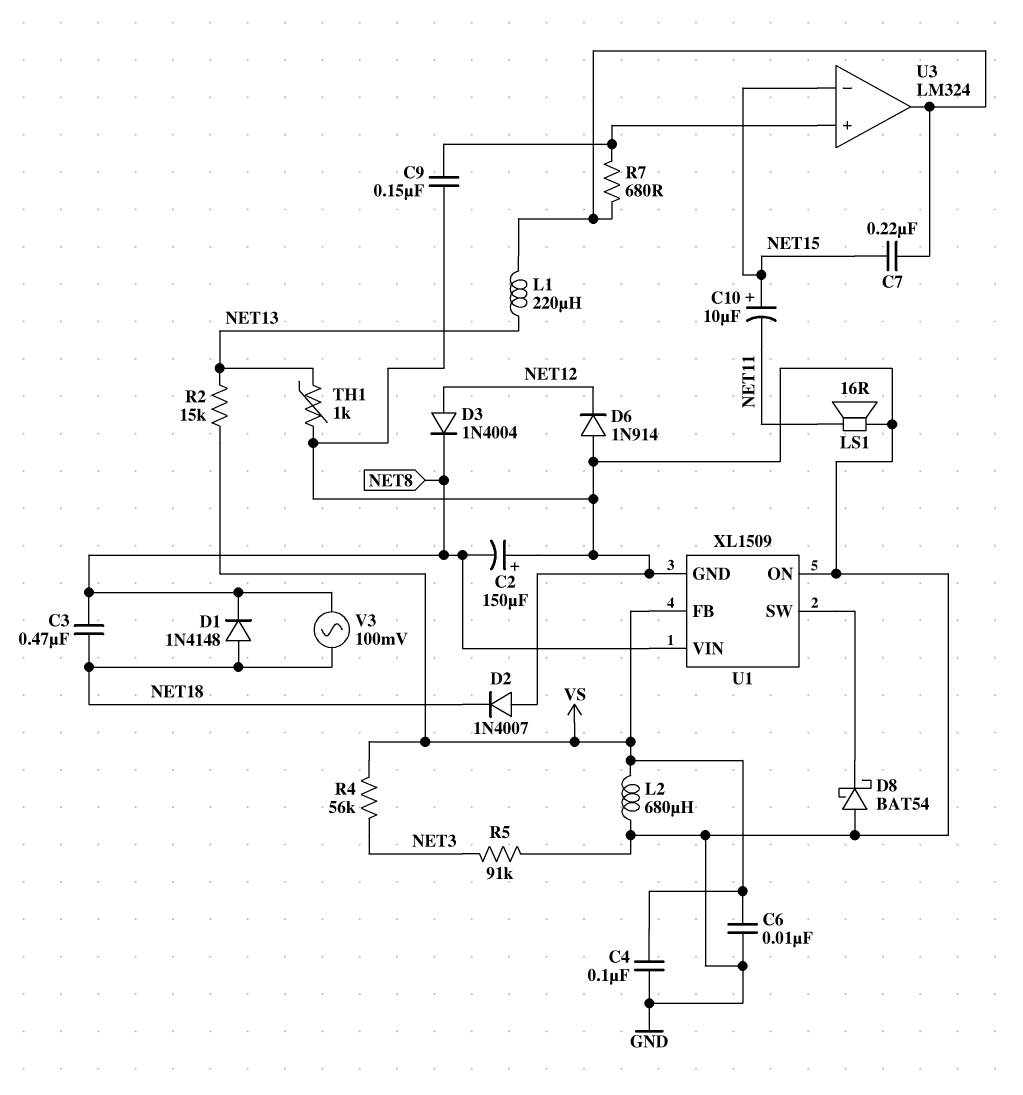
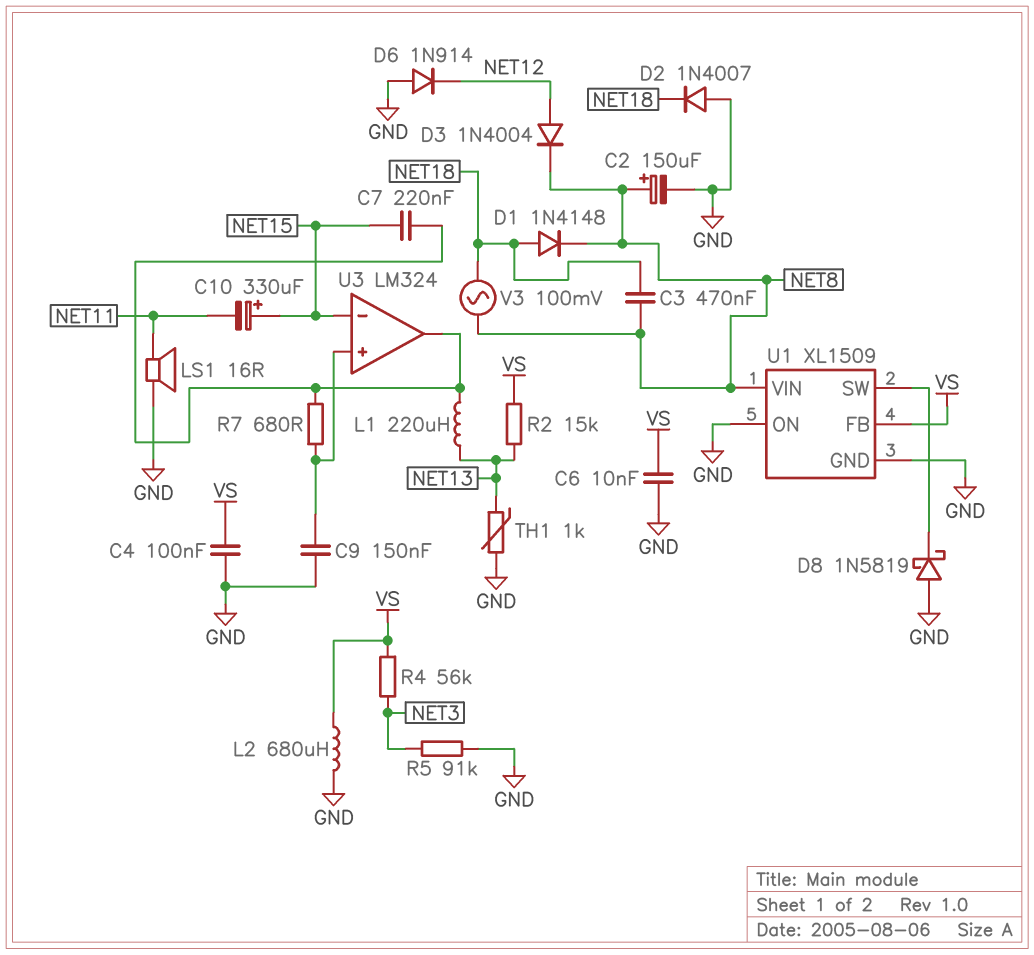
C2: 150uF (plus GND, minus NET8) -> 150uF (plus NET8, minus GND)
C10: 10uF (plus NET15, minus NET11) -> 330uF (plus NET15, minus NET11)
D8: schottky BAT54 (A GND, K U1/SW) -> schottky 1N5819 (A GND, K U1/SW)

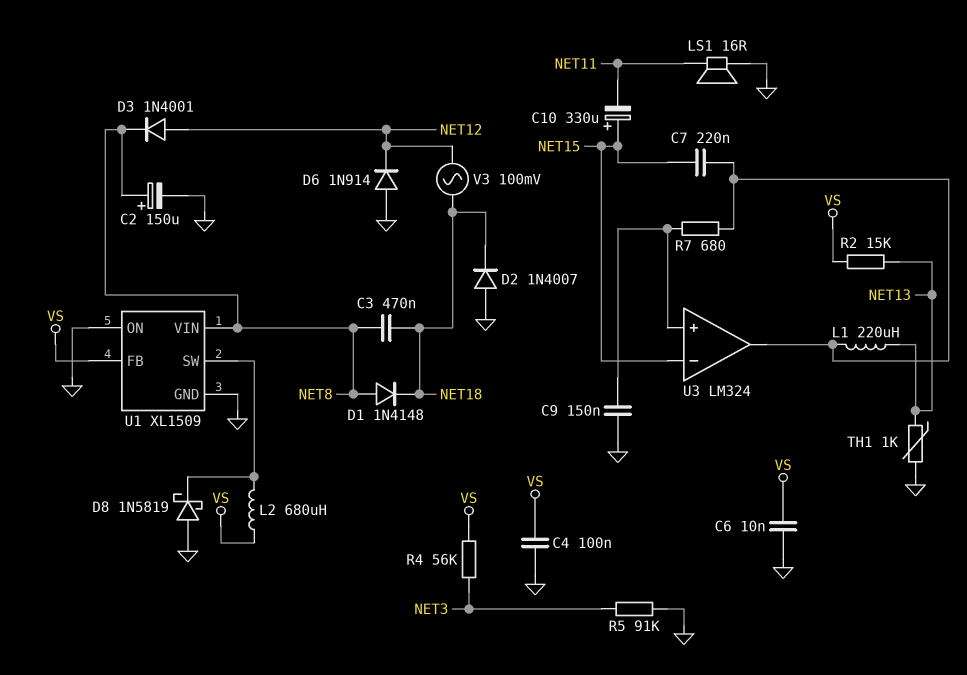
D1: diode 1N4148 (A NET18, K NET8) -> diode 1N4148 (A NET8, K NET18)
D3: diode 1N4004 (A NET12, K NET8) -> diode 1N4001 (A NET12, K NET8)
L2: 680uH (GND, VS) -> 680uH (U1/SW, VS)
V3: AC 100mV (NET8, NET18) -> AC 100mV (NET12, NET18)

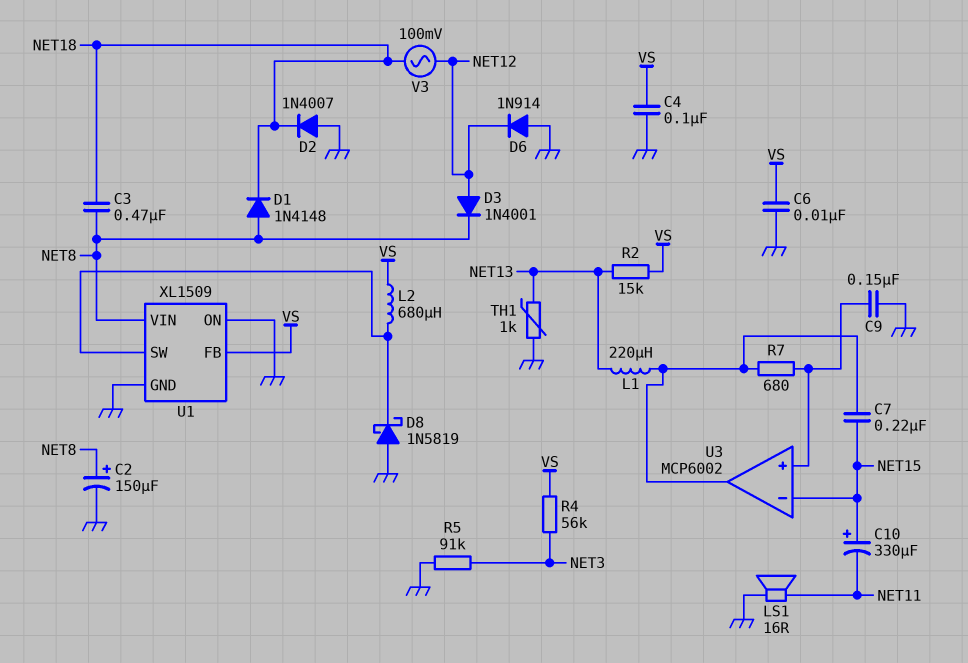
U3: LM324 -> MCP6002

